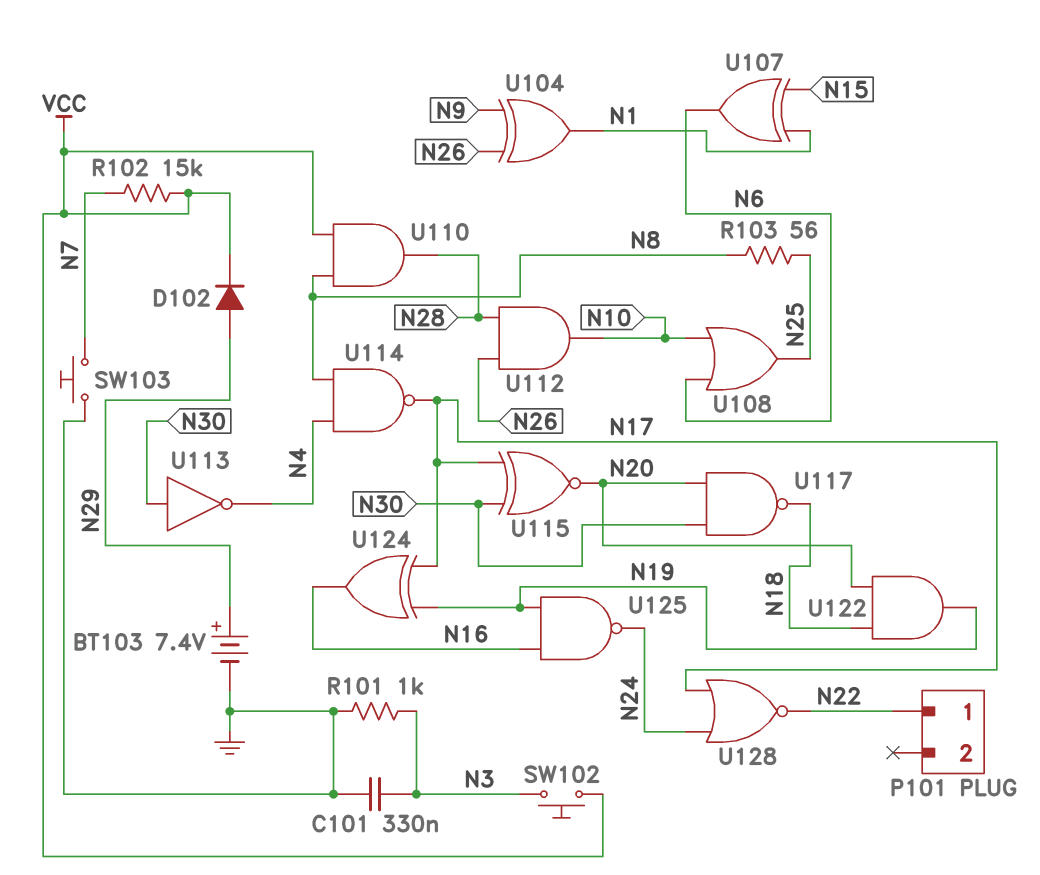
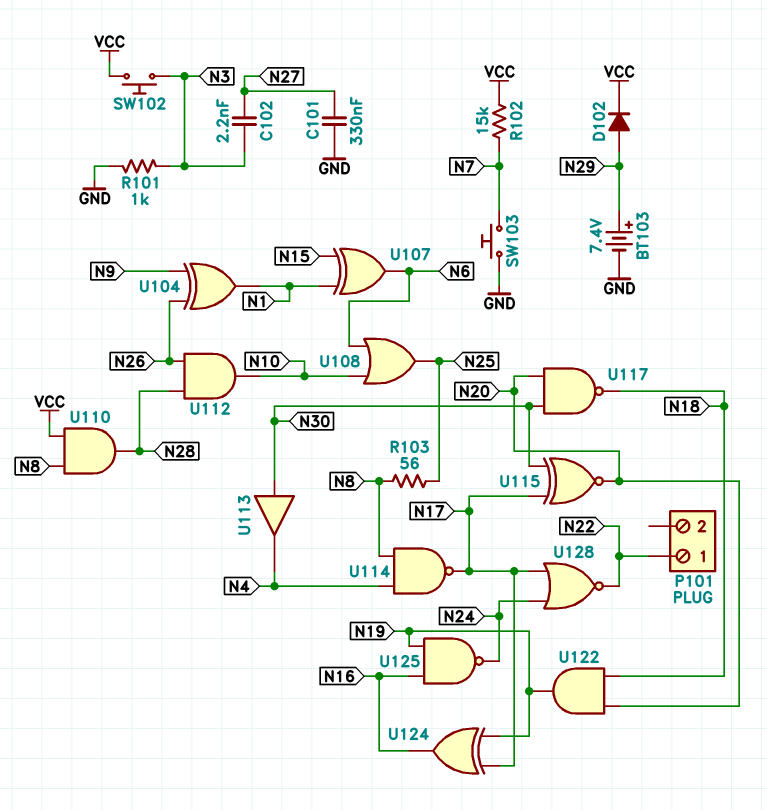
C101: 330nF (GND, N3) -> 330nF (GND, N27)
C102: none -> 2.2nF (N3, N27)
U113: NOT (in N30, out N4) -> buffer (in N30, out N4)

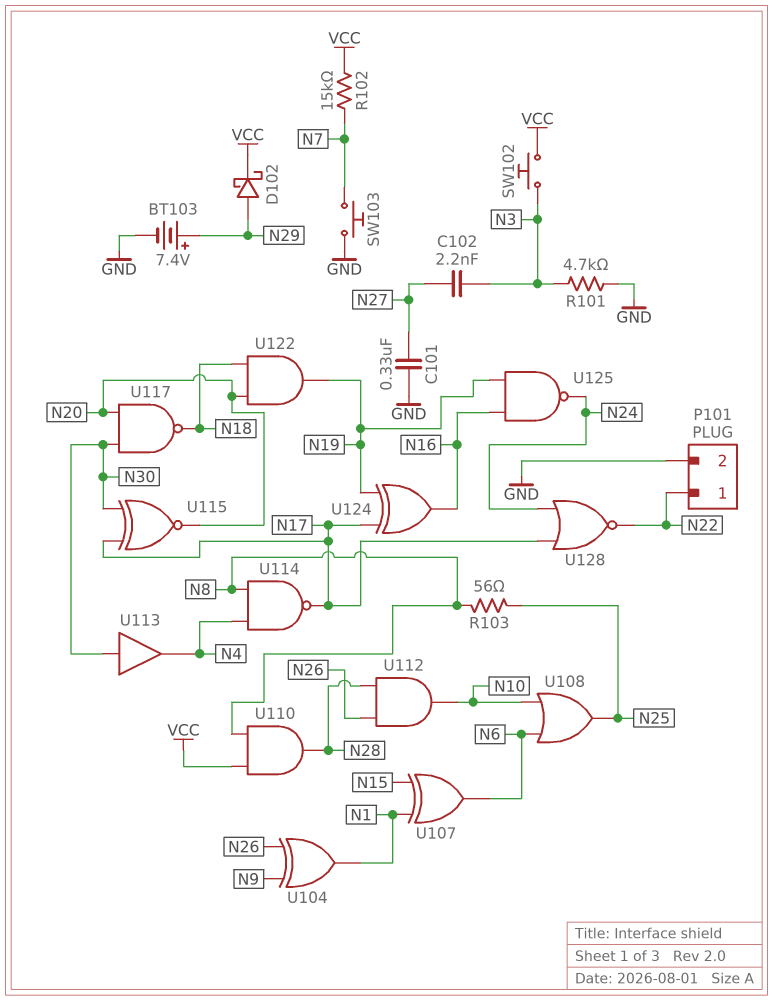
D102: diode (A N29, K VCC) -> schottky (A N29, K VCC)
P101 pin 2: none -> GND
R101: 1k (GND, N3) -> 4.7k (GND, N3)

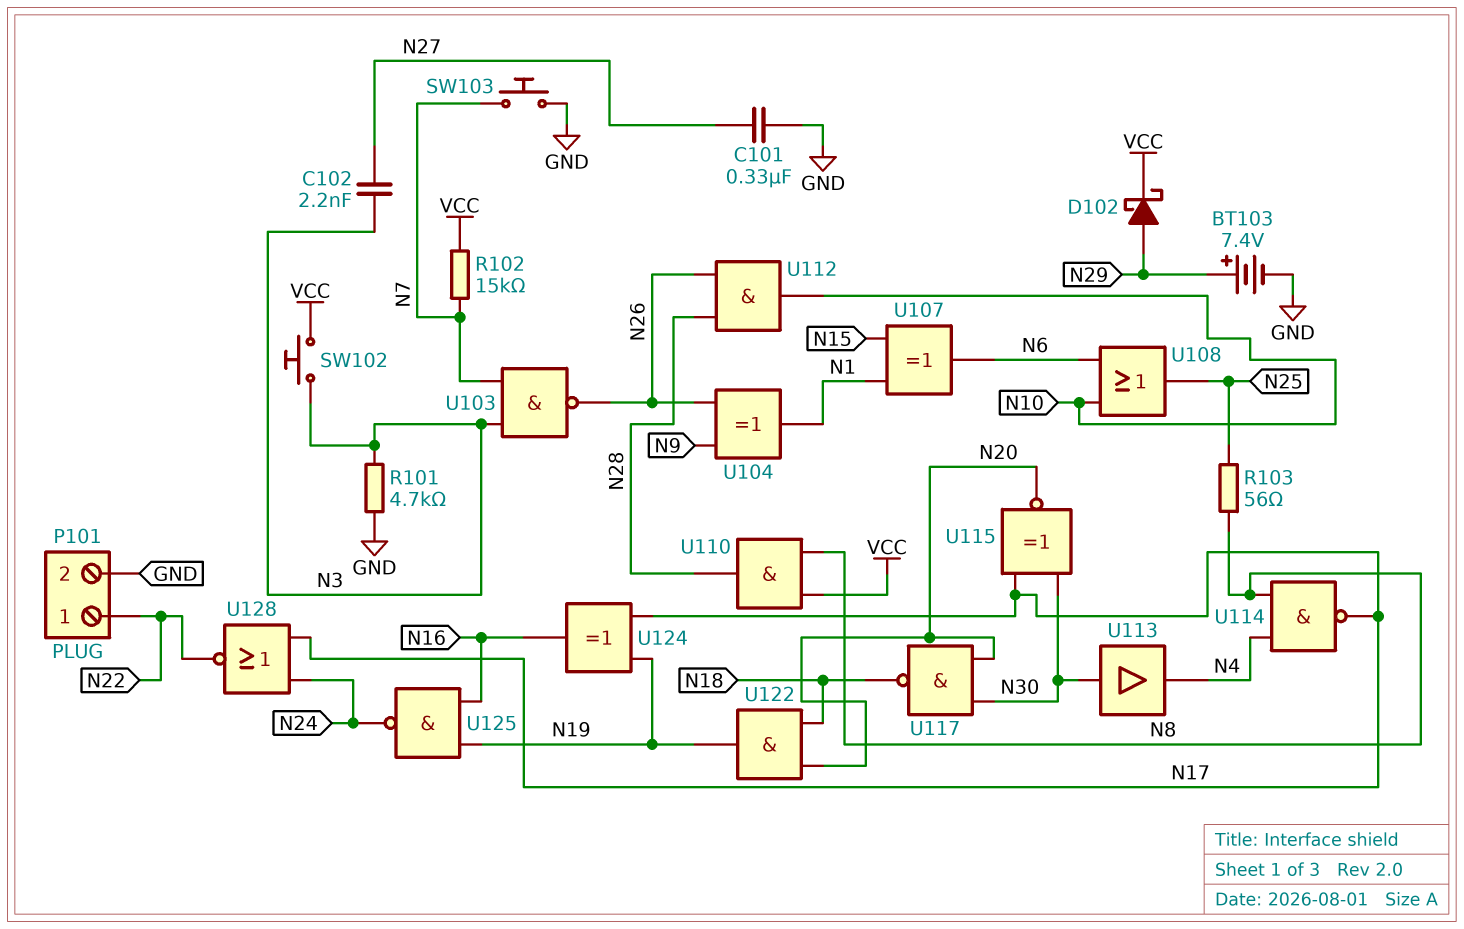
U103: none -> NAND (in N3, in N7, out N26)

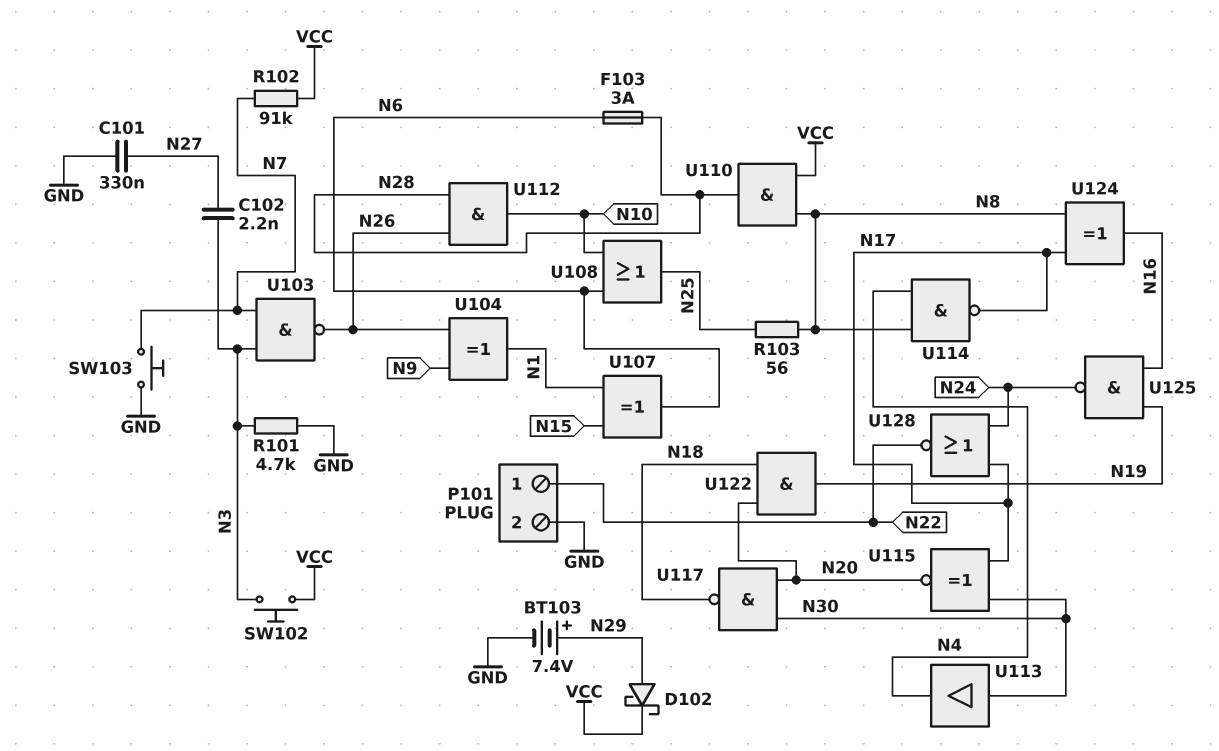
F103: none -> 3A (N6, N28)
R102: 15k (N7, VCC) -> 91k (N7, VCC)
U124: XOR (in N17, in N19, out N16) -> XOR (in N8, in N17, out N16)

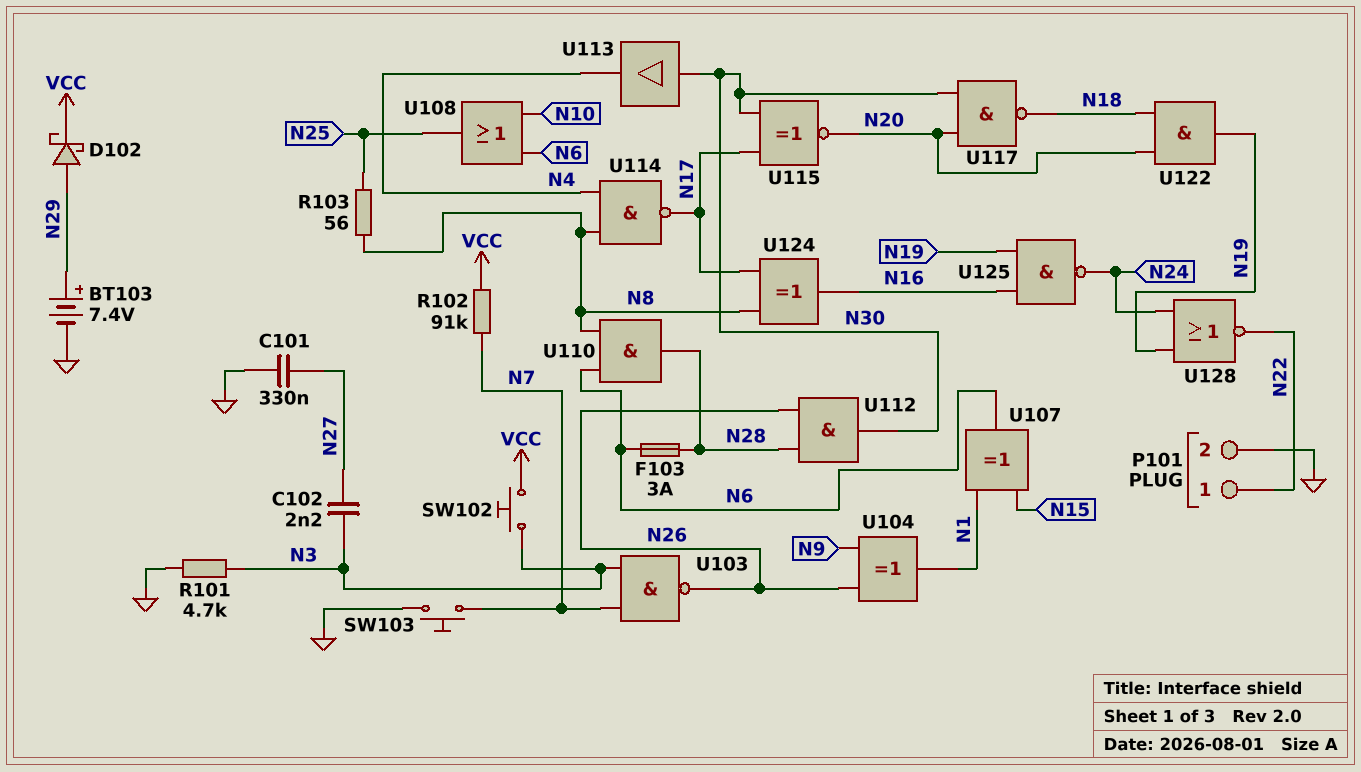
U110: AND (in N8, in VCC, out N28) -> AND (in N6, in N8, out N28)
U112: AND (in N26, in N28, out N10) -> AND (in N26, in N28, out N30)
U128: NOR (in N17, in N24, out N22) -> NOR (in N19, in N24, out N22)

